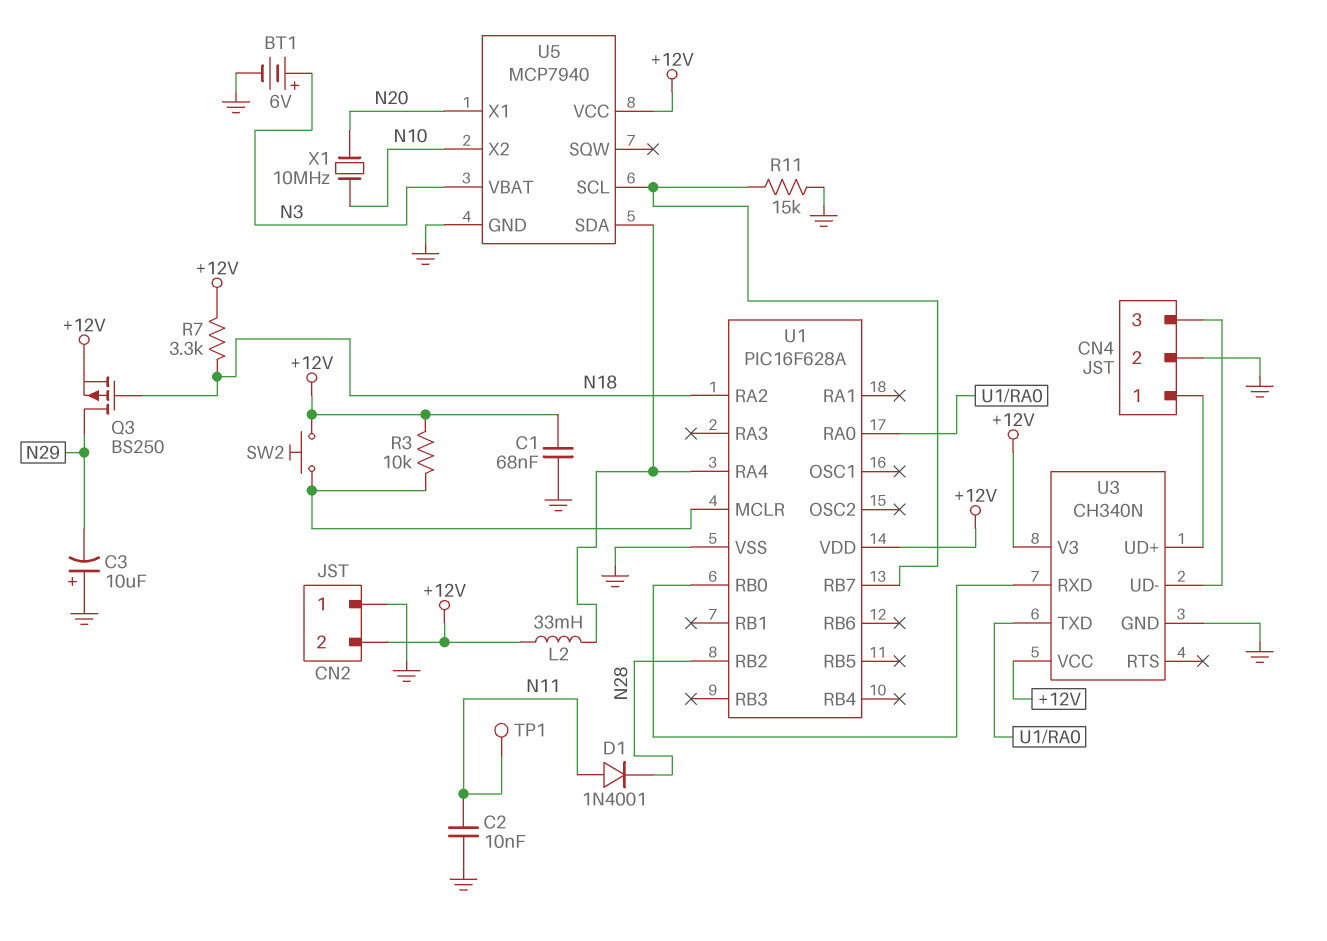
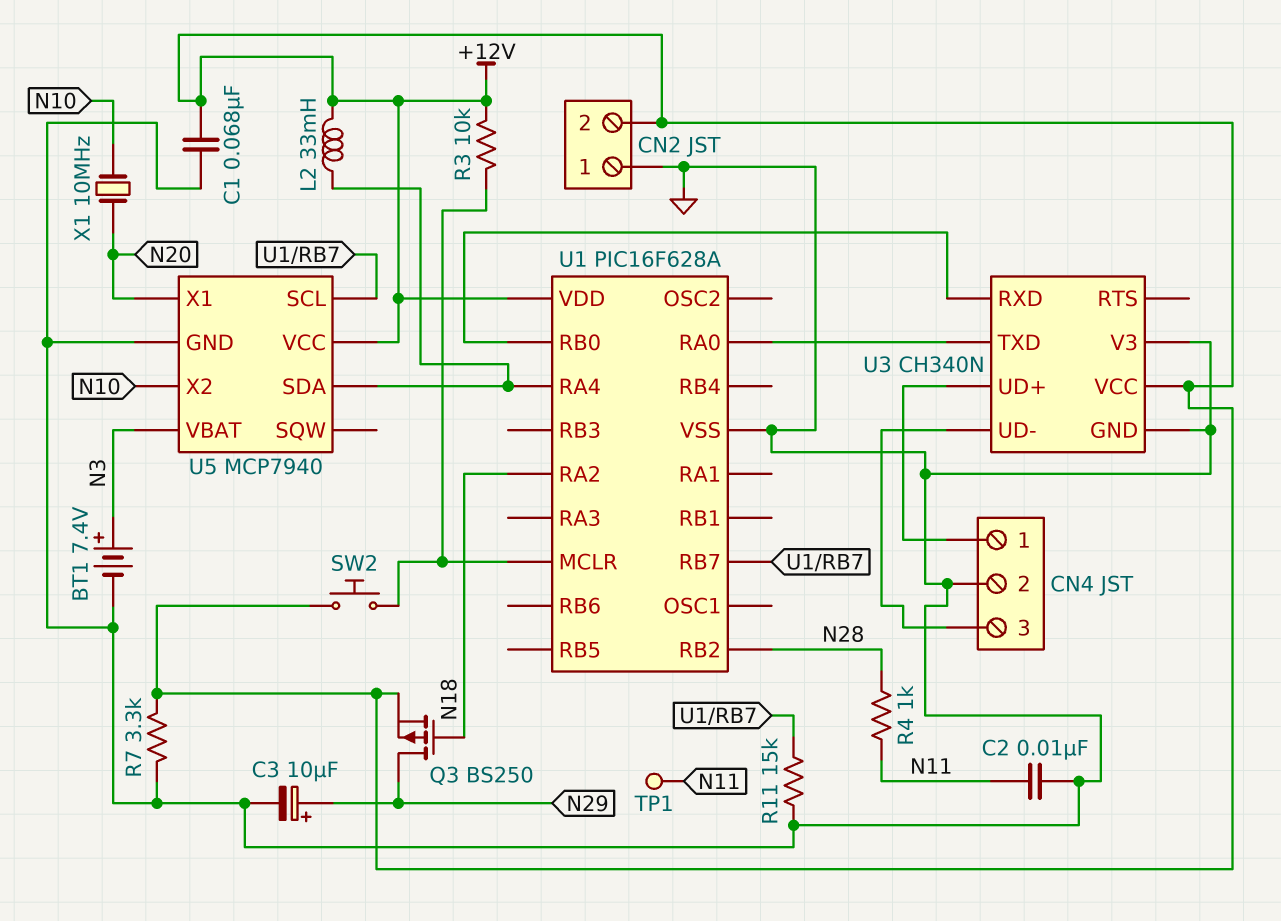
BT1: 6V (plus N3, minus GND) -> 7.4V (plus N3, minus GND)
C3: 10uF (plus GND, minus N29) -> 10uF (plus N29, minus GND)
D1: diode 1N4001 (A N11, K N28) -> none
R4: none -> 1k (N11, N28)
R7: 3.3k (+12V, N18) -> 3.3k (+12V, GND)
U3 pin V3: +12V -> GND

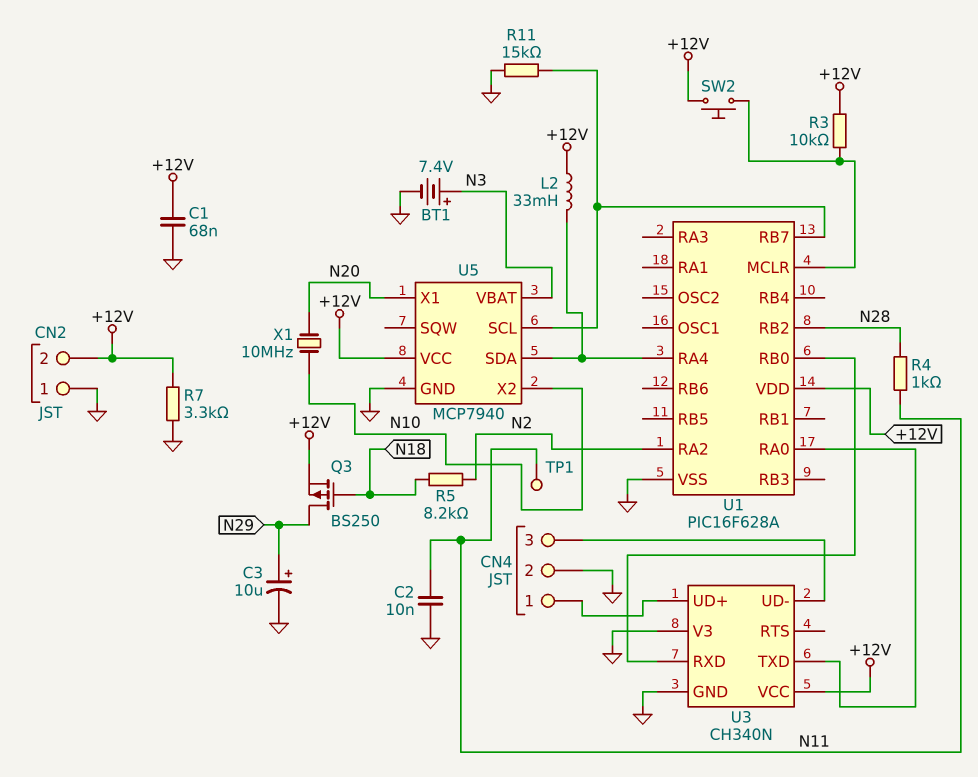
R5: none -> 8.2k (N2, N18)
U1 pin RA2: N18 -> N2

